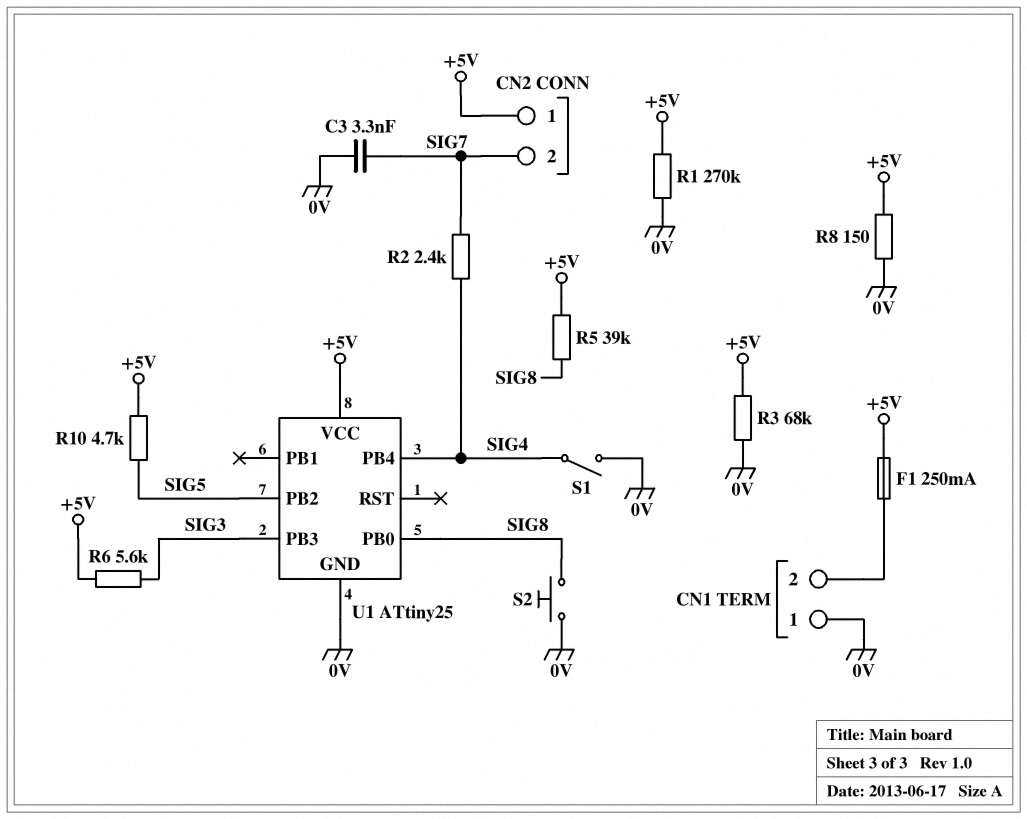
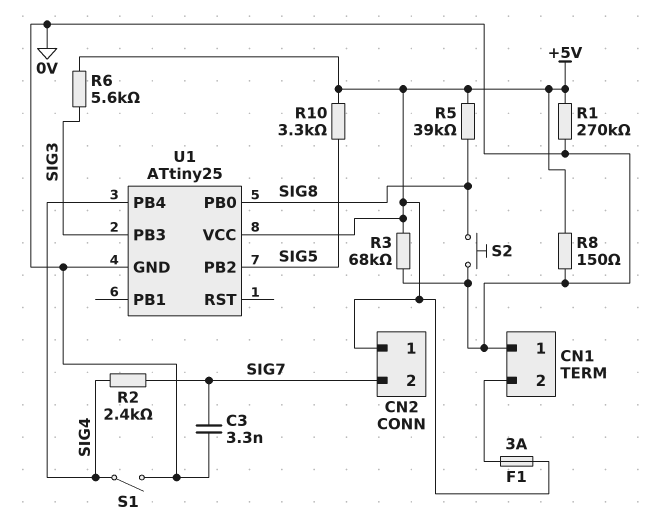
F1: 250mA (+5V, CN1/2) -> 3A (+5V, CN1/2)
R10: 4.7k (+5V, SIG5) -> 3.3k (+5V, SIG5)

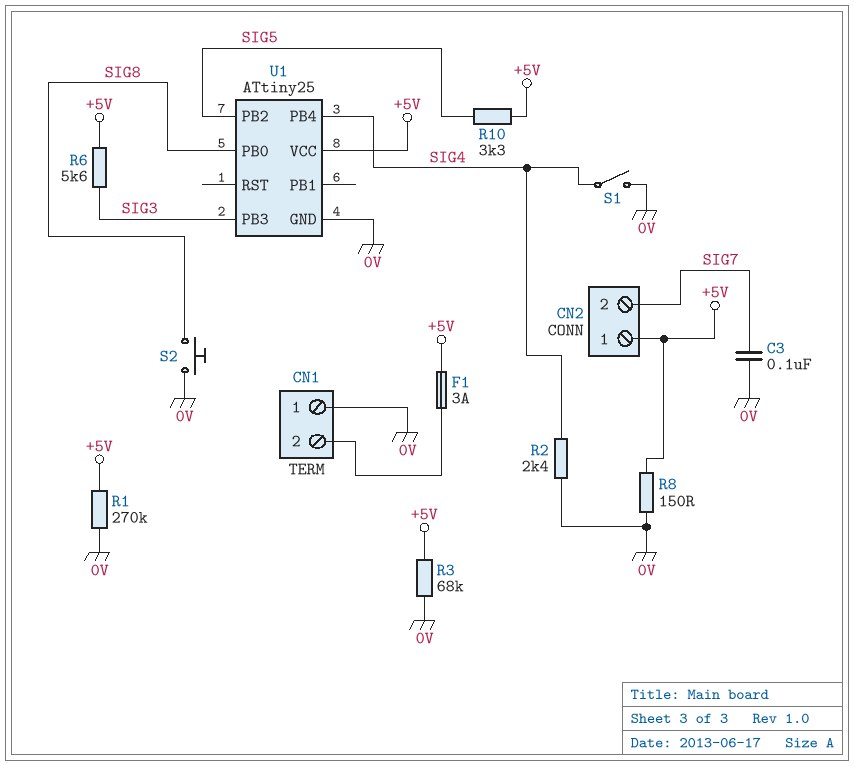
C3: 3.3nF (0V, SIG7) -> 100nF (0V, SIG7)
R2: 2.4k (SIG4, SIG7) -> 2.4k (0V, SIG4)
R5: 39k (+5V, SIG8) -> none

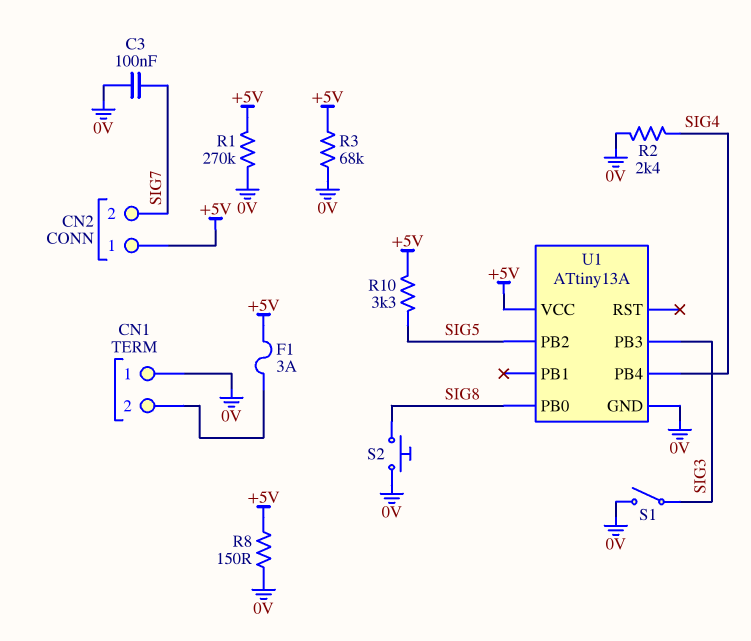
R6: 5.6k (+5V, SIG3) -> none
S1: switch (0V, SIG4) -> switch (0V, SIG3)
U1: ATtiny25 -> ATtiny13A

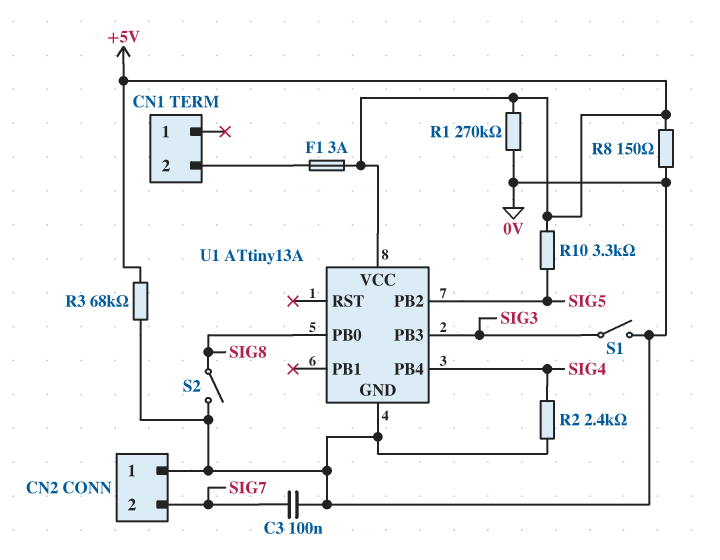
CN1 pin 1: 0V -> none
CN2 pin 1: +5V -> 0V
S2: button (0V, SIG8) -> switch (0V, SIG8)

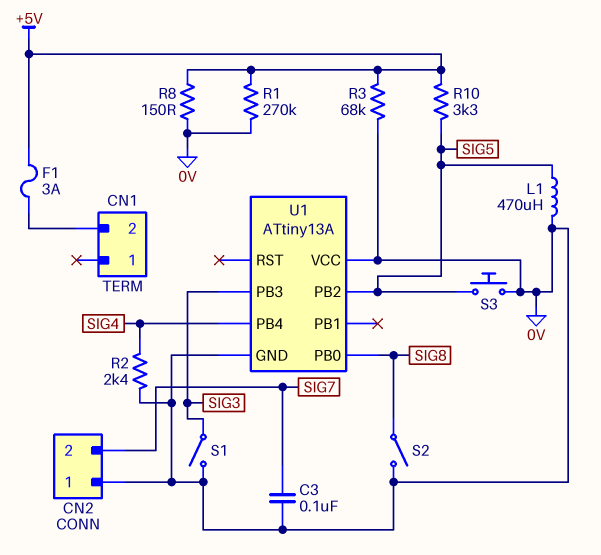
L1: none -> 470uH (0V, SIG5)
S3: none -> button (0V, SIG5)
U1 pin VCC: +5V -> 0V

